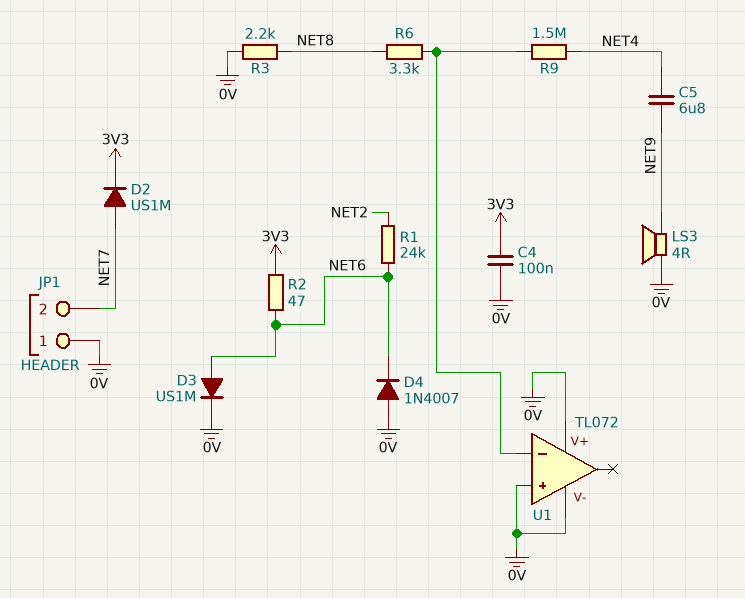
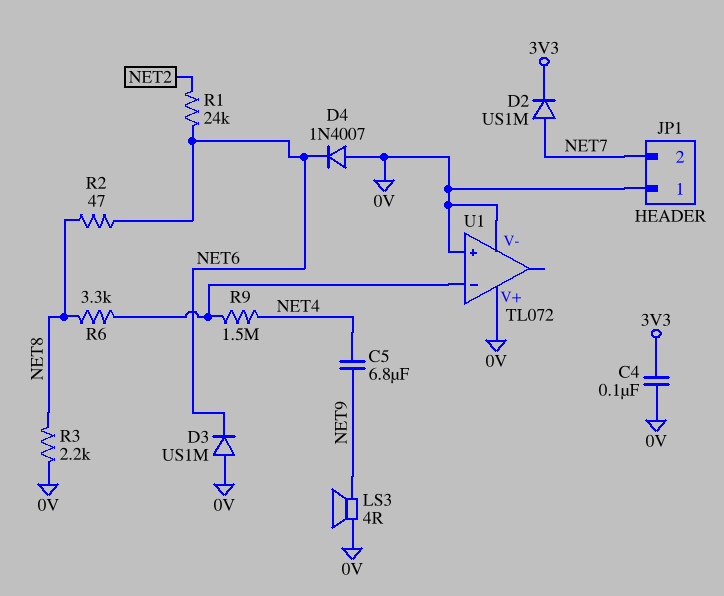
D3: diode US1M (A NET6, K 0V) -> diode US1M (A 0V, K NET6)
R2: 47 (3V3, NET6) -> 47 (NET6, NET8)

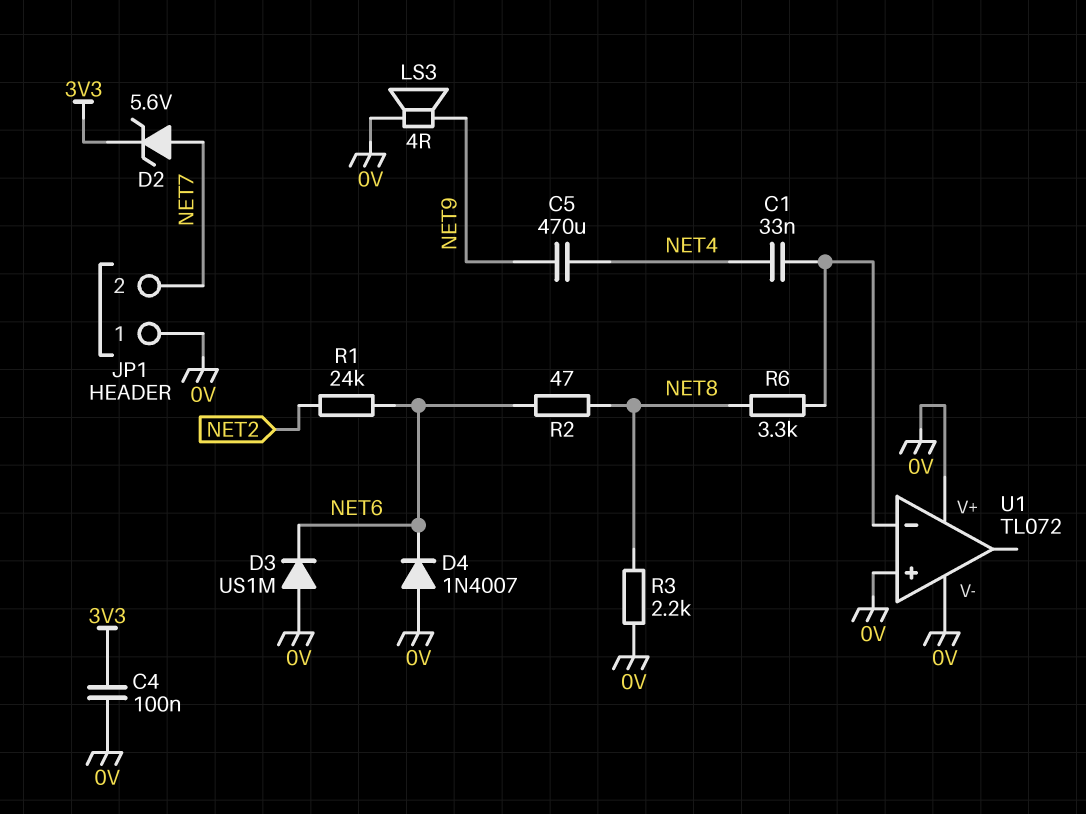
C1: none -> 33nF (NET4, U1/in-)
C5: 6.8uF (NET4, NET9) -> 470uF (NET4, NET9)
D2: diode US1M (A NET7, K 3V3) -> zener 5.6V (A NET7, K 3V3)
R9: 1.5M (NET4, U1/in-) -> none

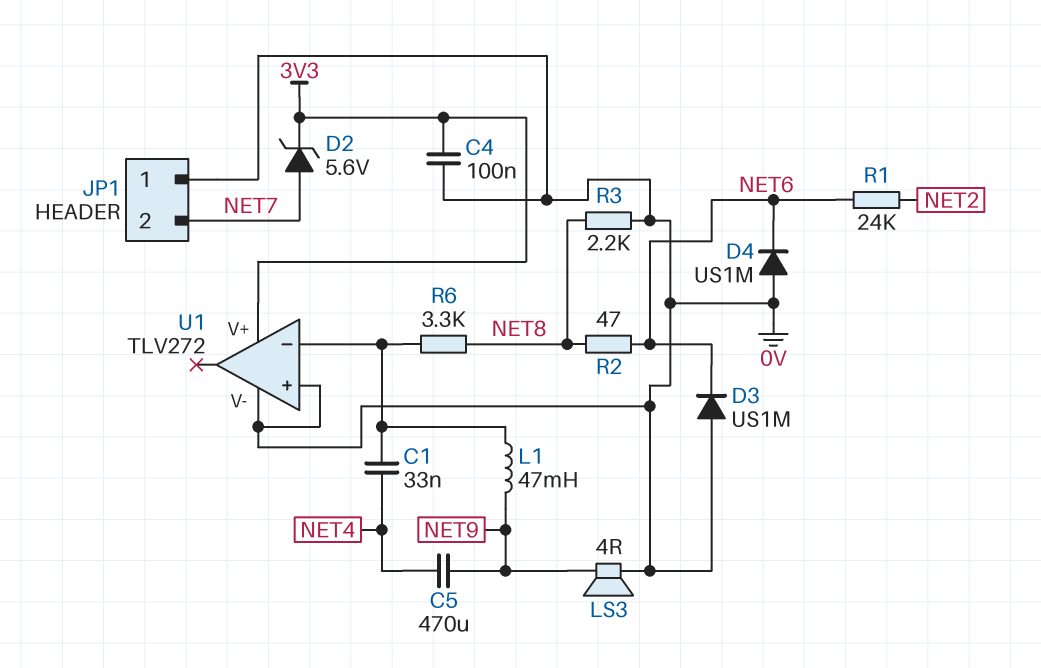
D4: diode 1N4007 (A 0V, K NET6) -> diode US1M (A 0V, K NET6)
L1: none -> 47mH (NET9, U1/in-)
U1: TL072 -> TLV272
U1 pin V+: 0V -> 3V3

